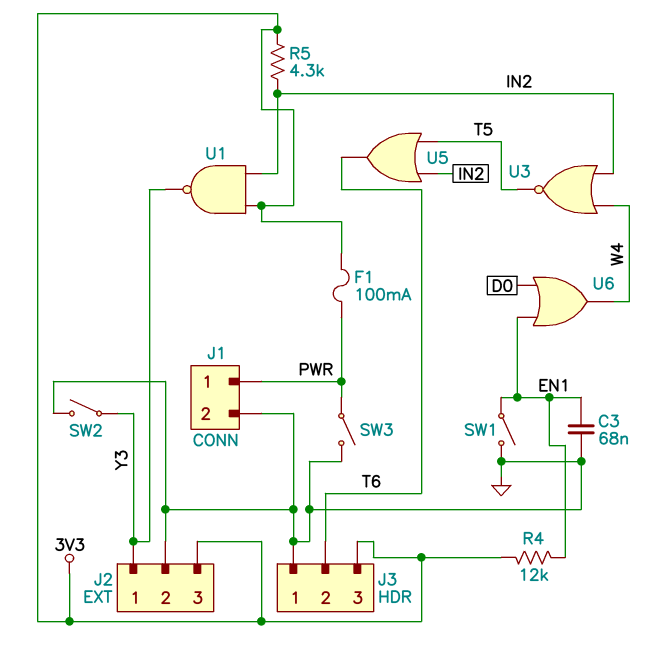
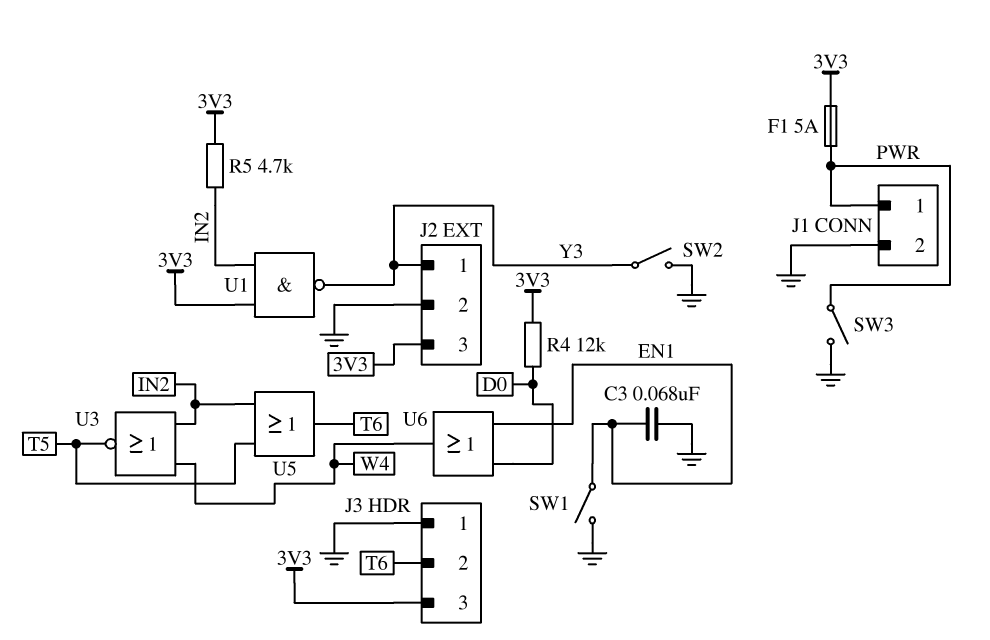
F1: 100mA (3V3, PWR) -> 5A (3V3, PWR)
R4: 12k (3V3, EN1) -> 12k (3V3, D0)
R5: 4.3k (3V3, IN2) -> 4.7k (3V3, IN2)

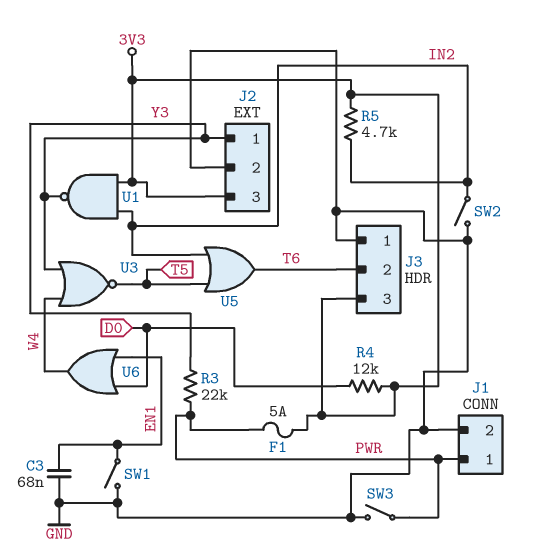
R3: none -> 22k (PWR, Y3)
SW2: switch (GND, Y3) -> switch (GND, IN2)
U3: NOR (in IN2, in W4, out T5) -> NOR (in W4, in Y3, out T5)

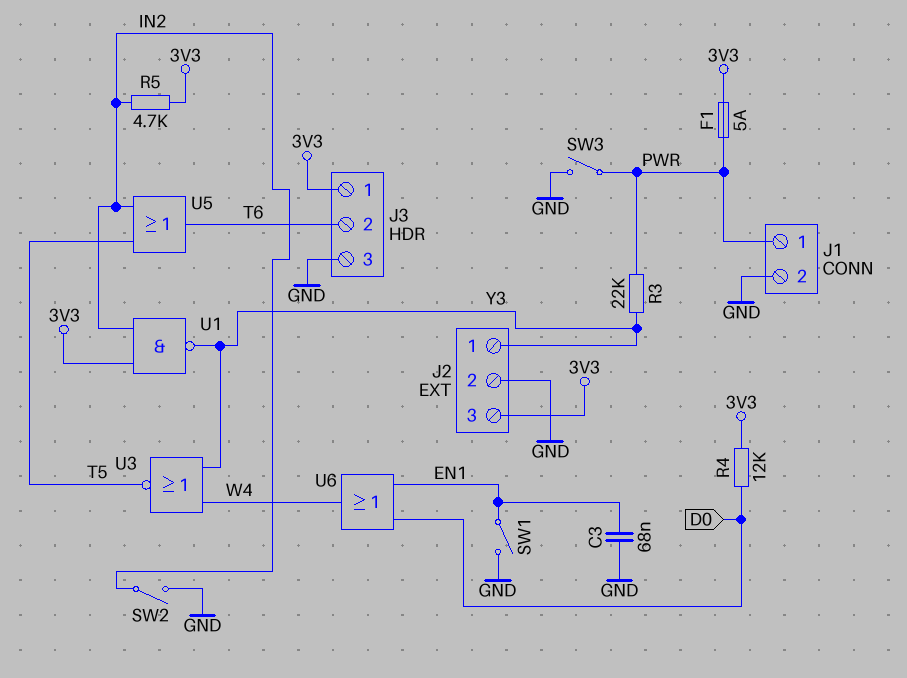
J3 pin 1: GND -> 3V3
J3 pin 3: 3V3 -> GND

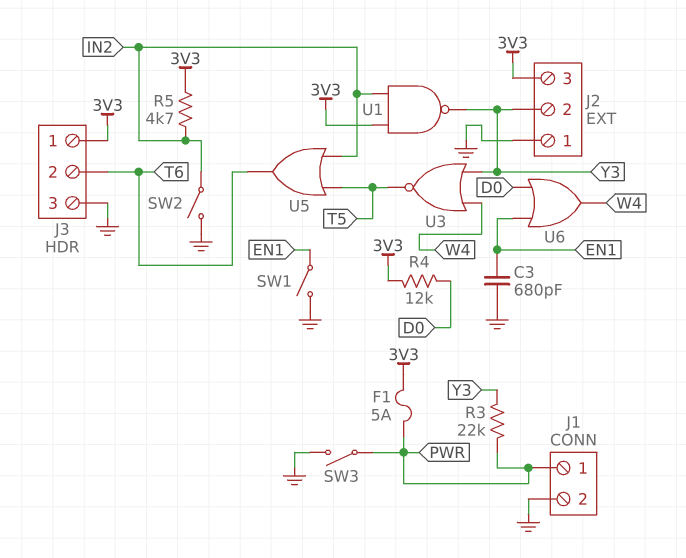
C3: 68nF (EN1, GND) -> 680pF (EN1, GND)
J2 pin 1: Y3 -> GND
J2 pin 2: GND -> Y3

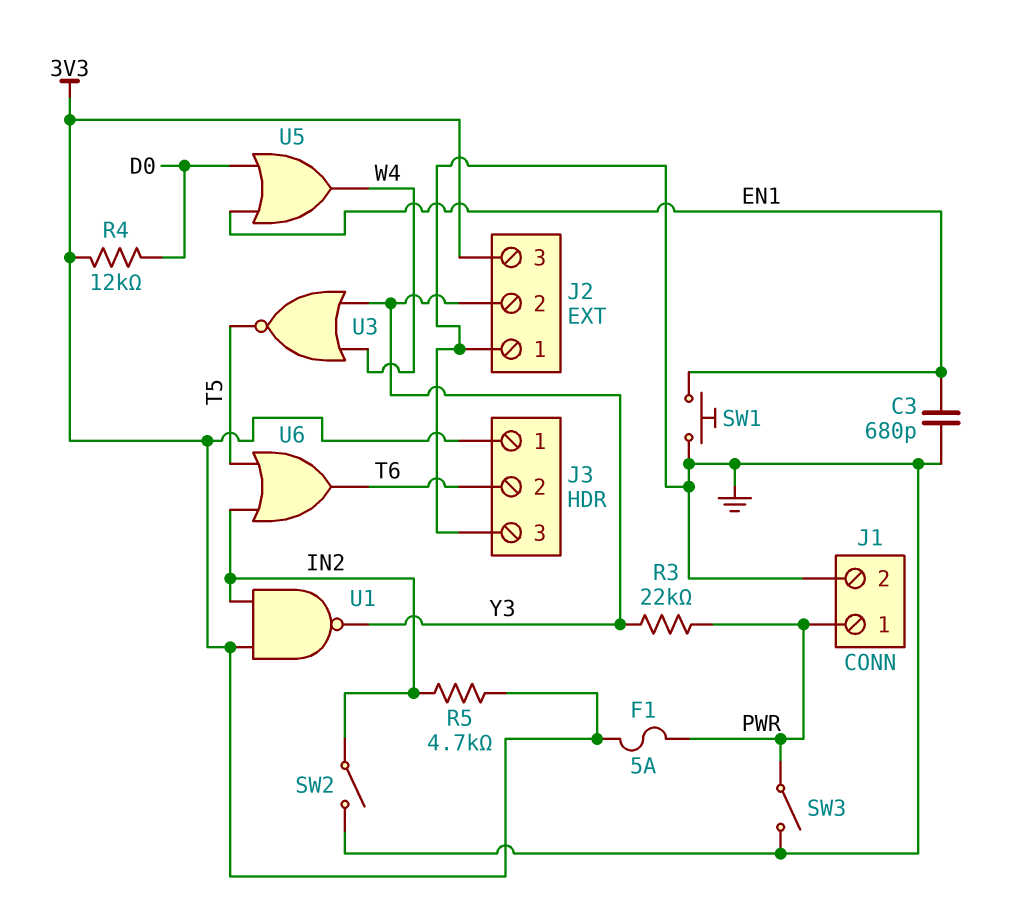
SW1: switch (EN1, GND) -> button (EN1, GND)
U5: OR (in IN2, in T5, out T6) -> OR (in D0, in EN1, out W4)
U6: OR (in D0, in EN1, out W4) -> OR (in IN2, in T5, out T6)

